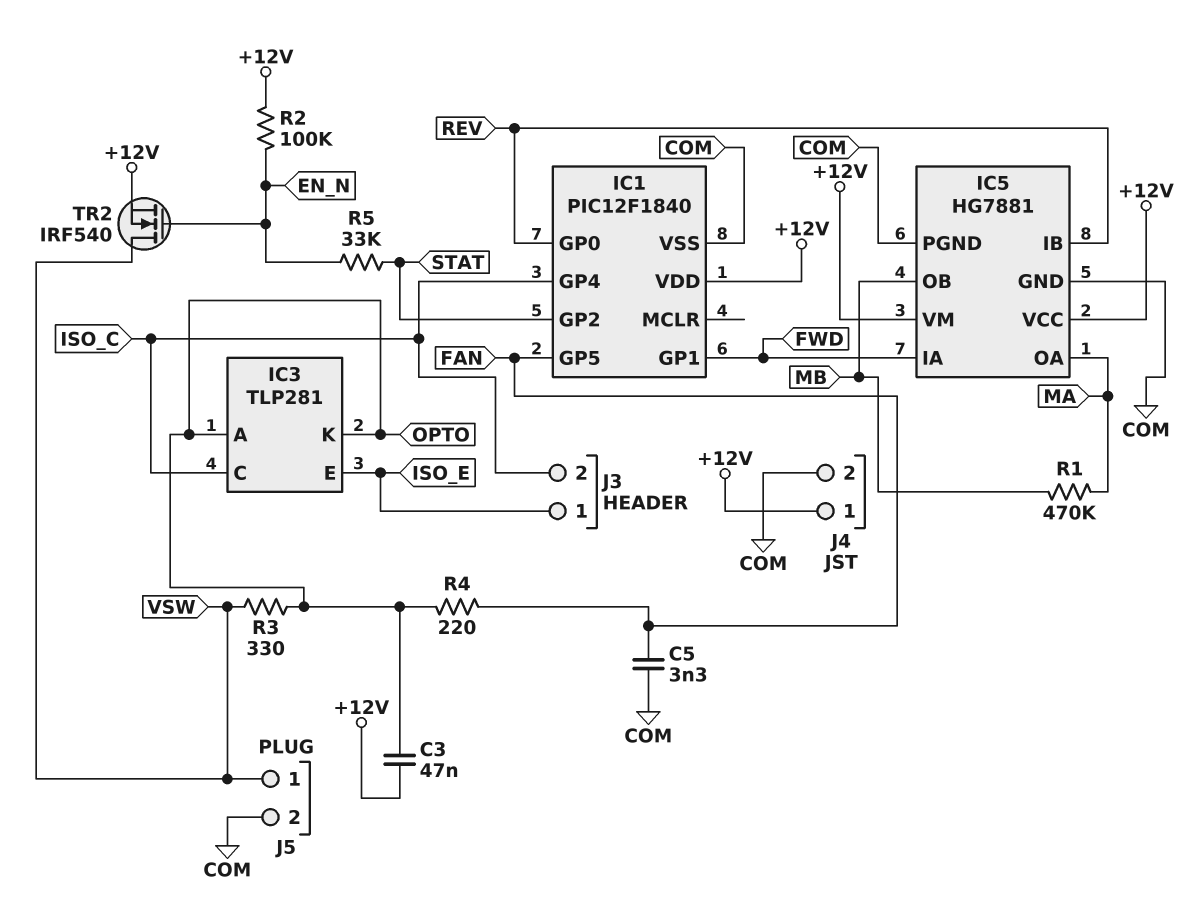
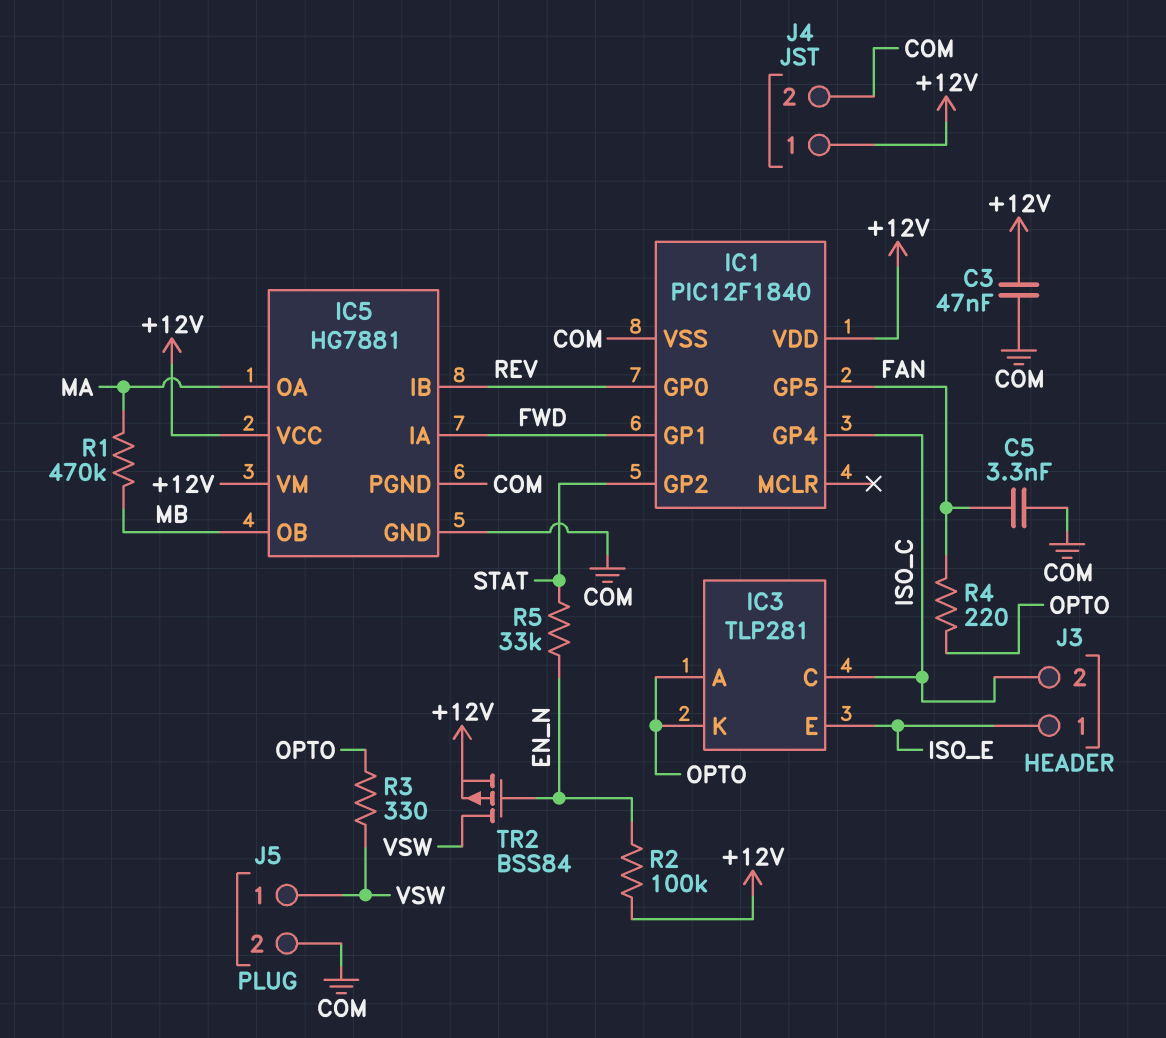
C3: 47nF (+12V, OPTO) -> 47nF (+12V, COM)
TR2: NMOS IRF540 (G EN_N, D VSW, S +12V) -> PMOS BSS84 (G EN_N, D VSW, S +12V)

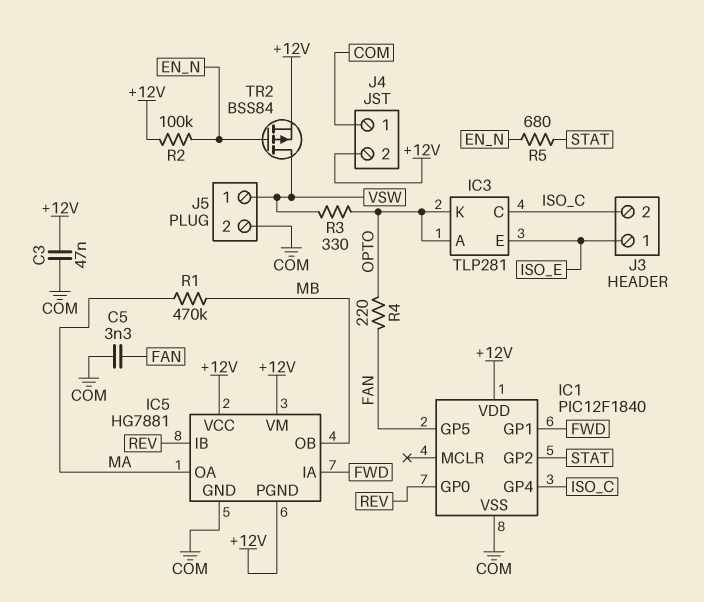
IC5 pin PGND: COM -> +12V
J4 pin 1: +12V -> COM
J4 pin 2: COM -> +12V
R5: 33k (EN_N, STAT) -> 680 (EN_N, STAT)

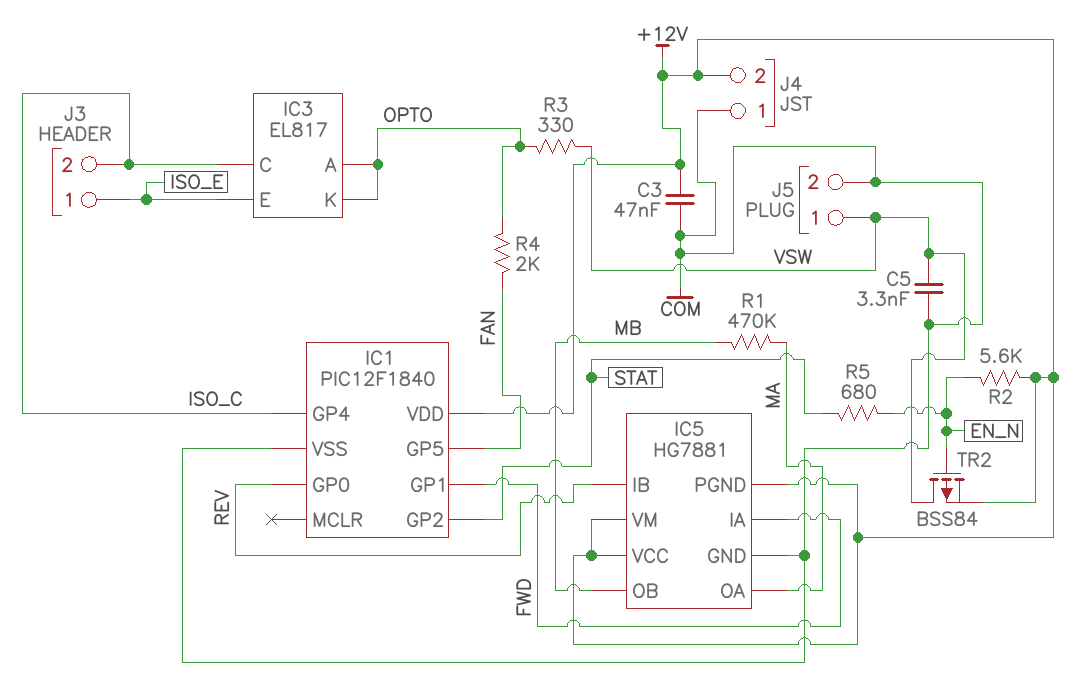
C5: 3.3nF (COM, FAN) -> 3.3nF (COM, VSW)
IC3: TLP281 -> EL817
R2: 100k (+12V, EN_N) -> 5.6k (+12V, EN_N)
R4: 220 (FAN, OPTO) -> 2k (FAN, OPTO)

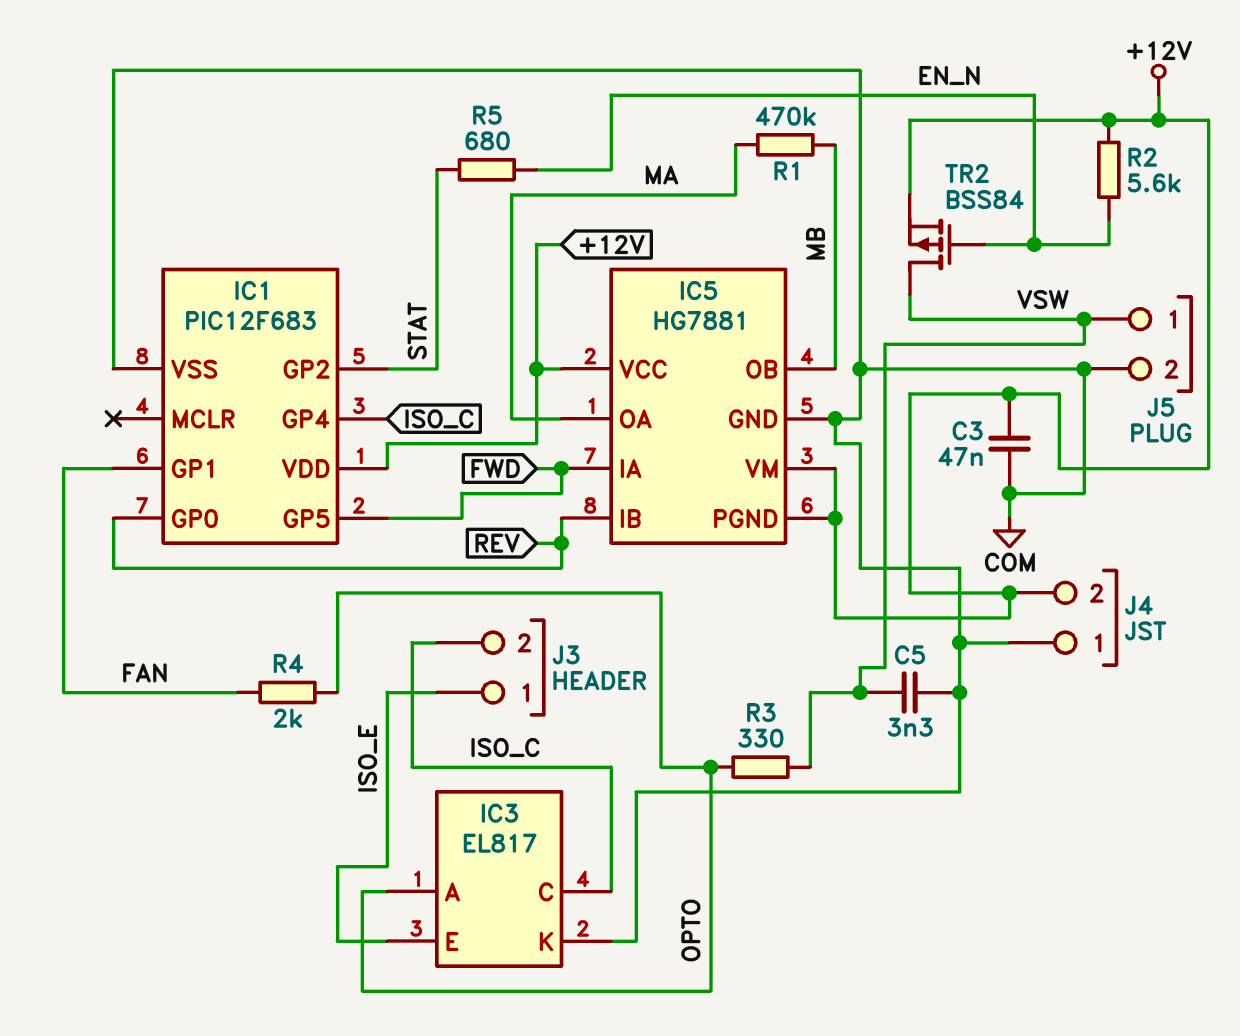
IC1: PIC12F1840 -> PIC12F683
IC1 pin GP1: FWD -> FAN
IC1 pin GP5: FAN -> FWD
IC3 pin K: OPTO -> COM

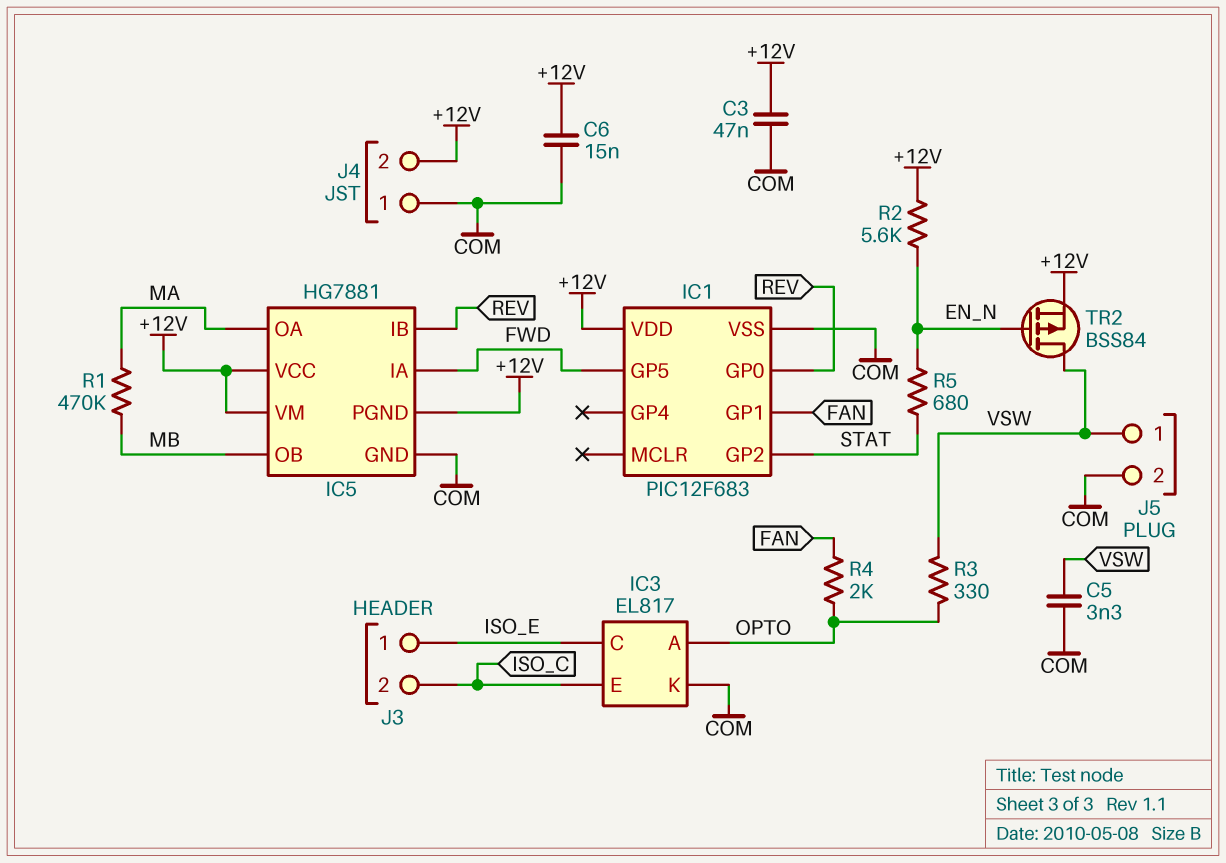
C6: none -> 15nF (+12V, COM)
IC1 pin GP4: ISO_C -> none
IC3 pin C: ISO_C -> ISO_E
IC3 pin E: ISO_E -> ISO_C

